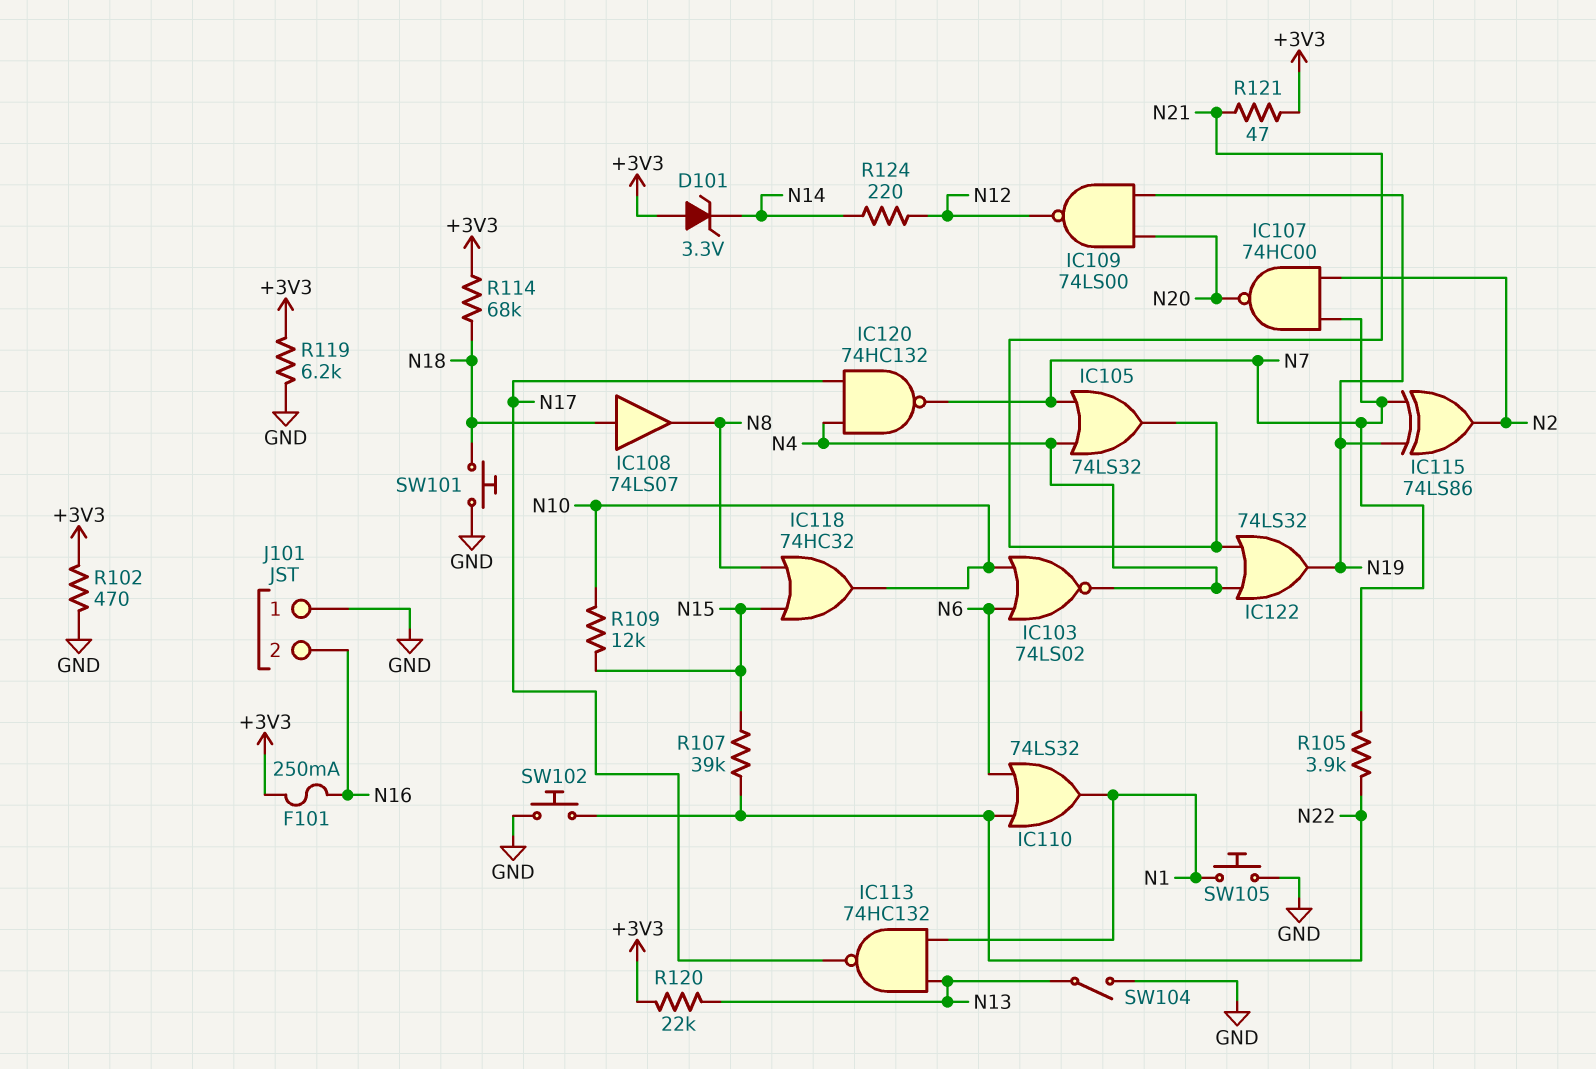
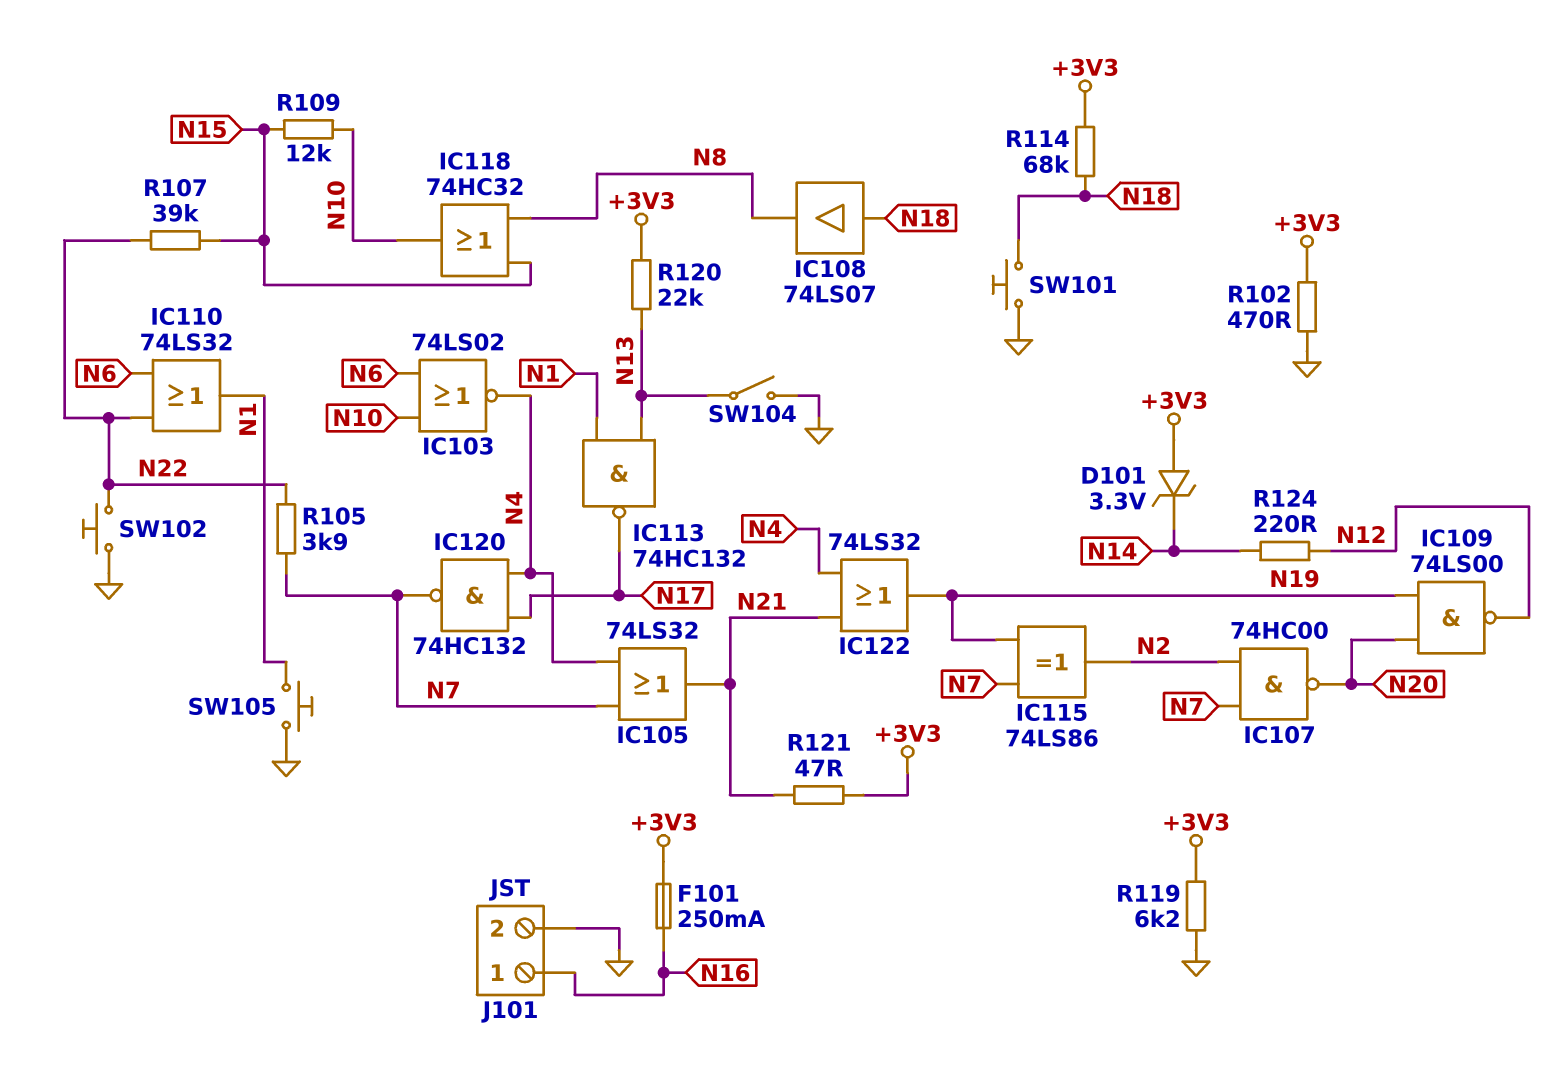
J101 pin 1: GND -> N16
J101 pin 2: N16 -> GND

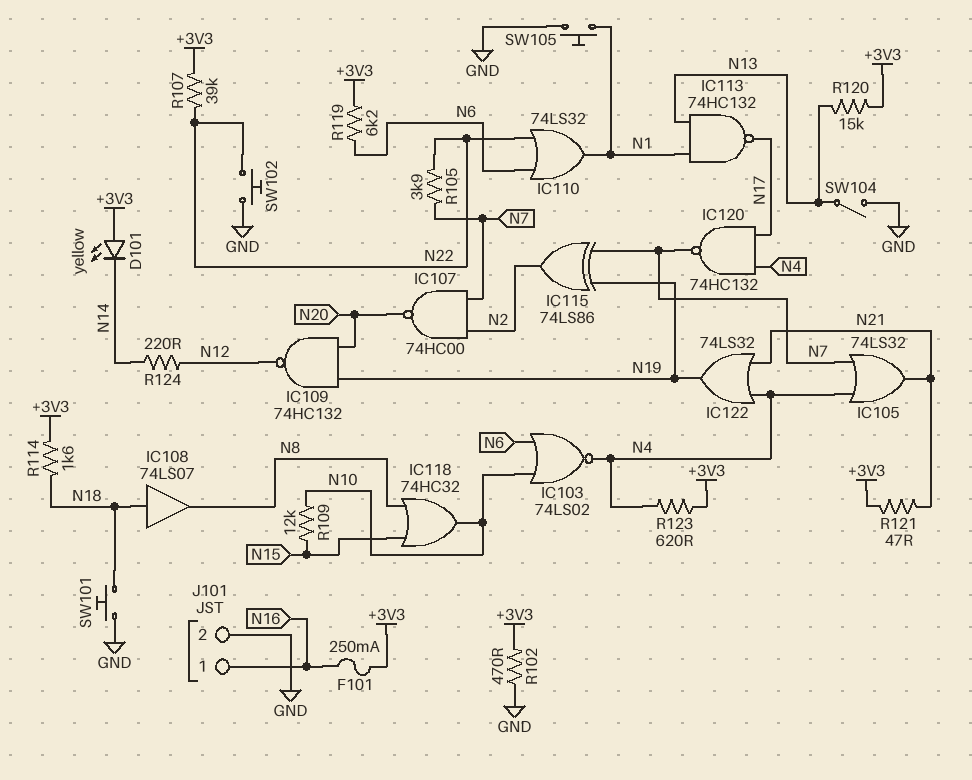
D101: zener 3.3V (A +3V3, K N14) -> LED yellow (A +3V3, K N14)
IC109: NAND 74LS00 (in N19, in N20, out N12) -> NAND 74HC132 (in N19, in N20, out N12)
R107: 39k (N15, N22) -> 39k (+3V3, N22)
R114: 68k (+3V3, N18) -> 1.6k (+3V3, N18)
R119: 6.2k (+3V3, GND) -> 6.2k (+3V3, N6)
R120: 22k (+3V3, N13) -> 15k (+3V3, N13)
R123: none -> 620 (+3V3, N4)

